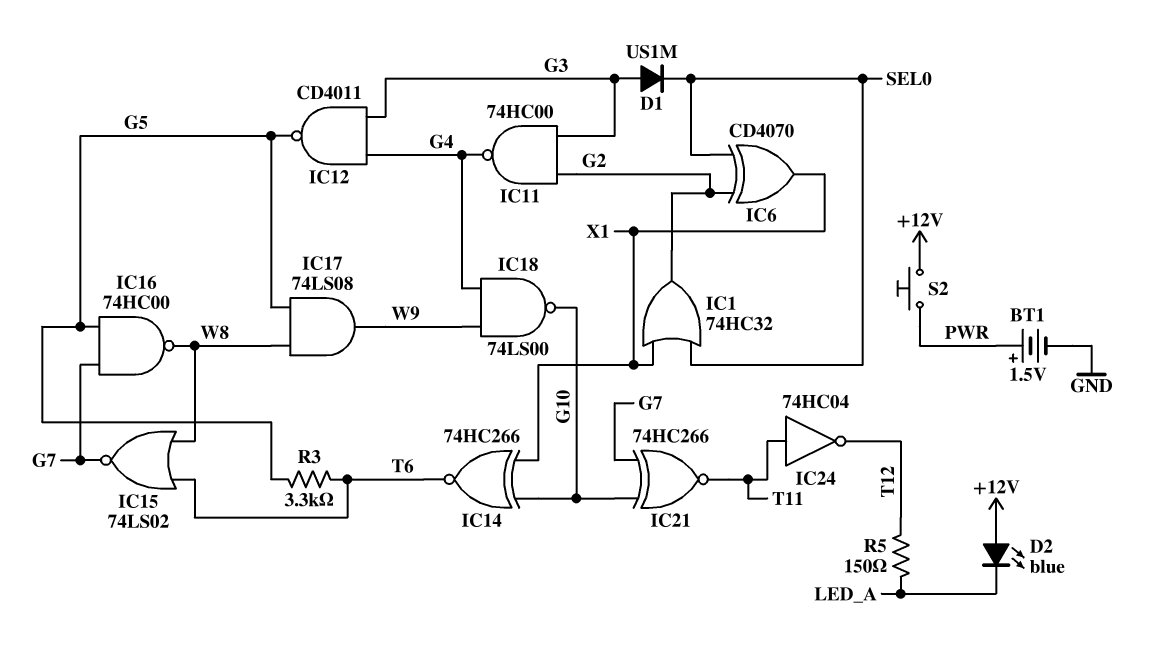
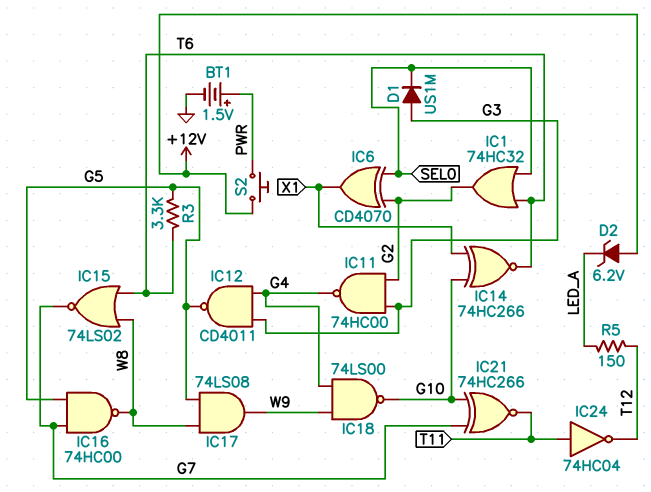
D2: LED blue (A +12V, K LED_A) -> zener 6.2V (A +12V, K LED_A)
IC1: OR 74HC32 (in SEL0, in X1, out G2) -> OR 74HC32 (in SEL0, in T6, out G2)

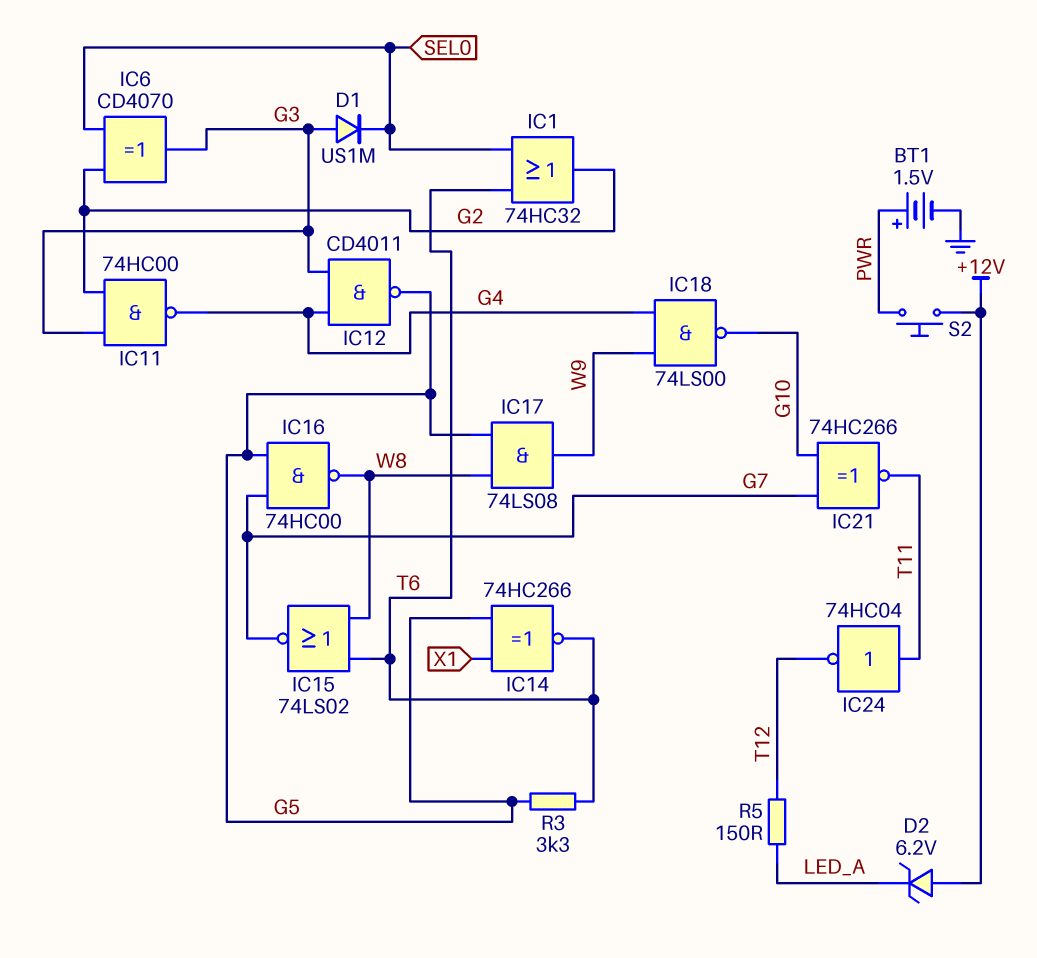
IC6: XOR CD4070 (in G2, in SEL0, out X1) -> XOR CD4070 (in G2, in SEL0, out G3)
IC14: XNOR 74HC266 (in G10, in X1, out T6) -> XNOR 74HC266 (in G5, in X1, out T6)

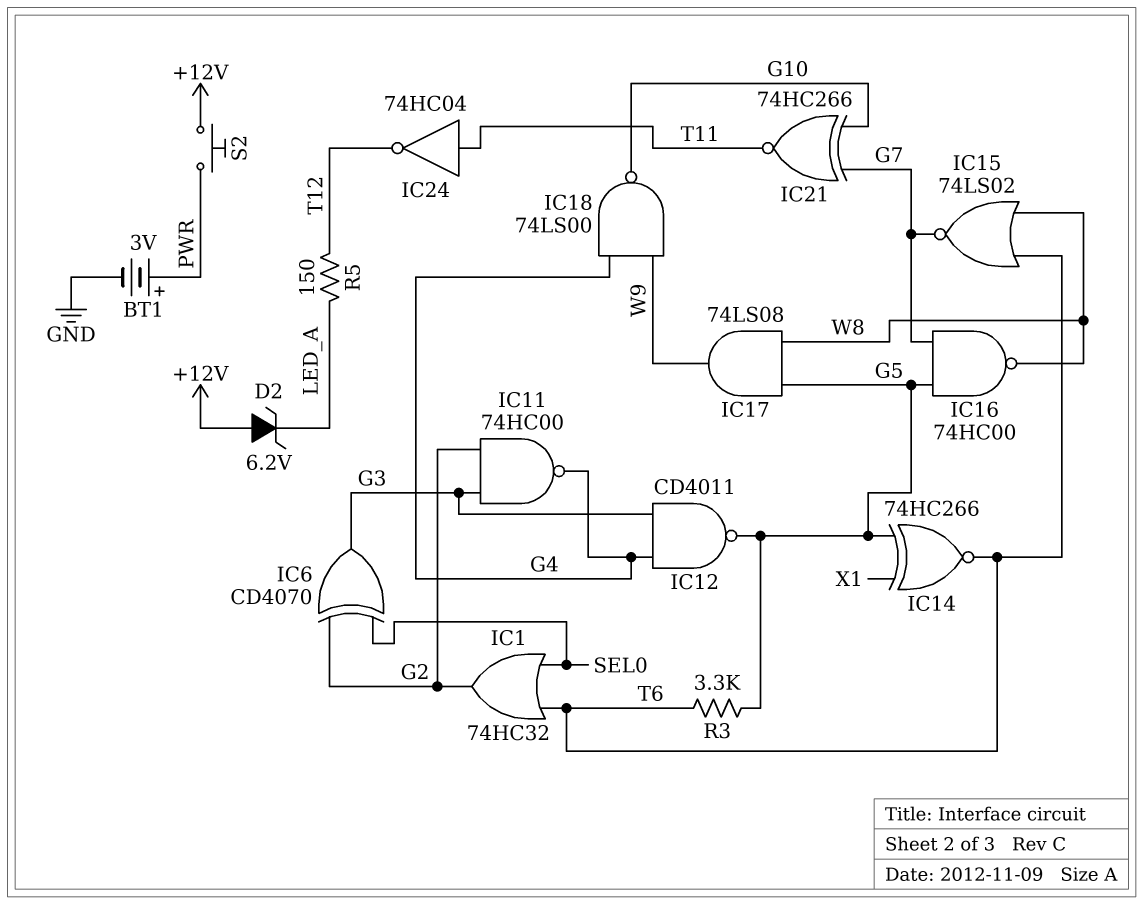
BT1: 1.5V (plus PWR, minus GND) -> 3V (plus PWR, minus GND)
D1: diode US1M (A G3, K SEL0) -> none

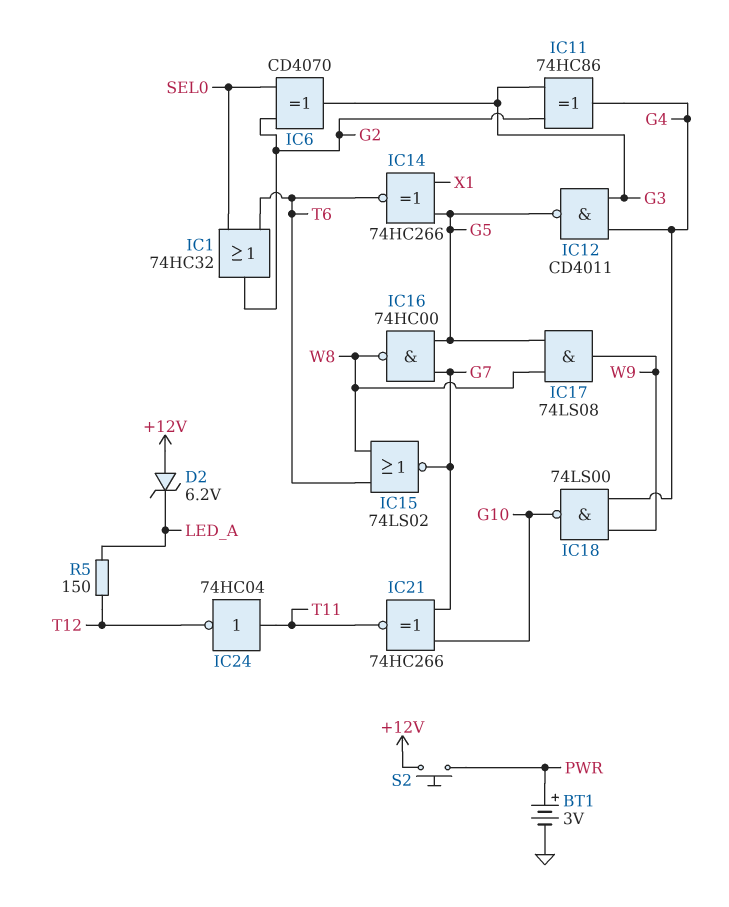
IC11: NAND 74HC00 (in G2, in G3, out G4) -> XOR 74HC86 (in G2, in G3, out G4)
R3: 3.3k (G5, T6) -> none

